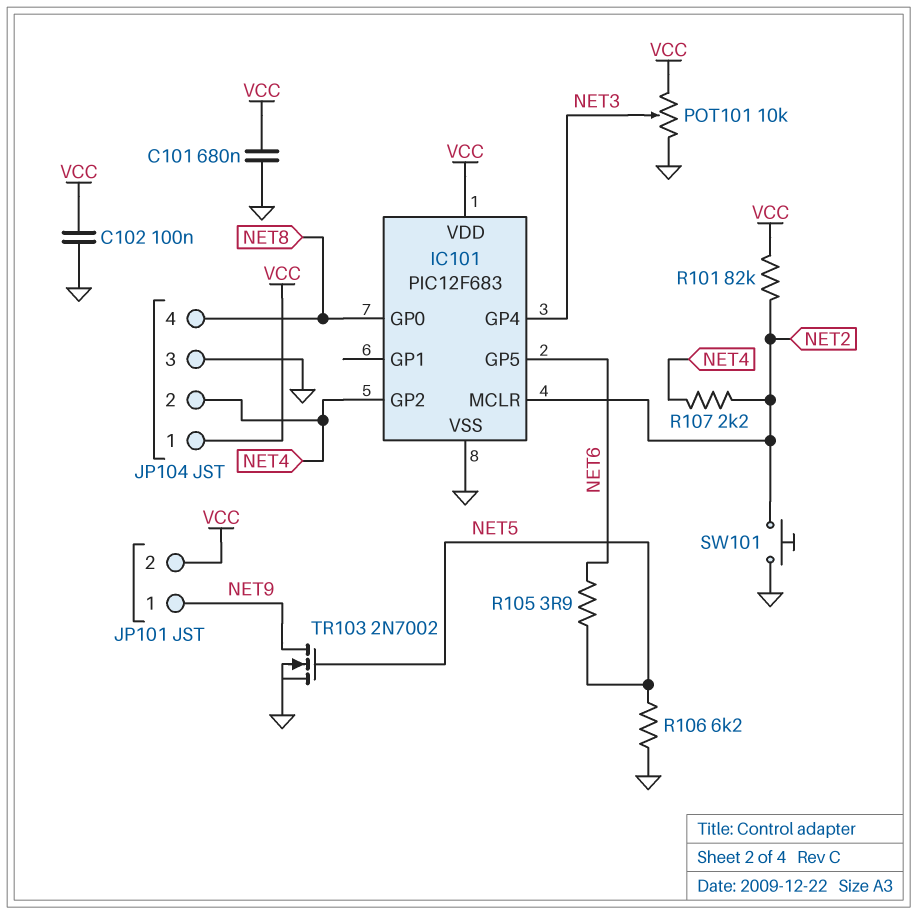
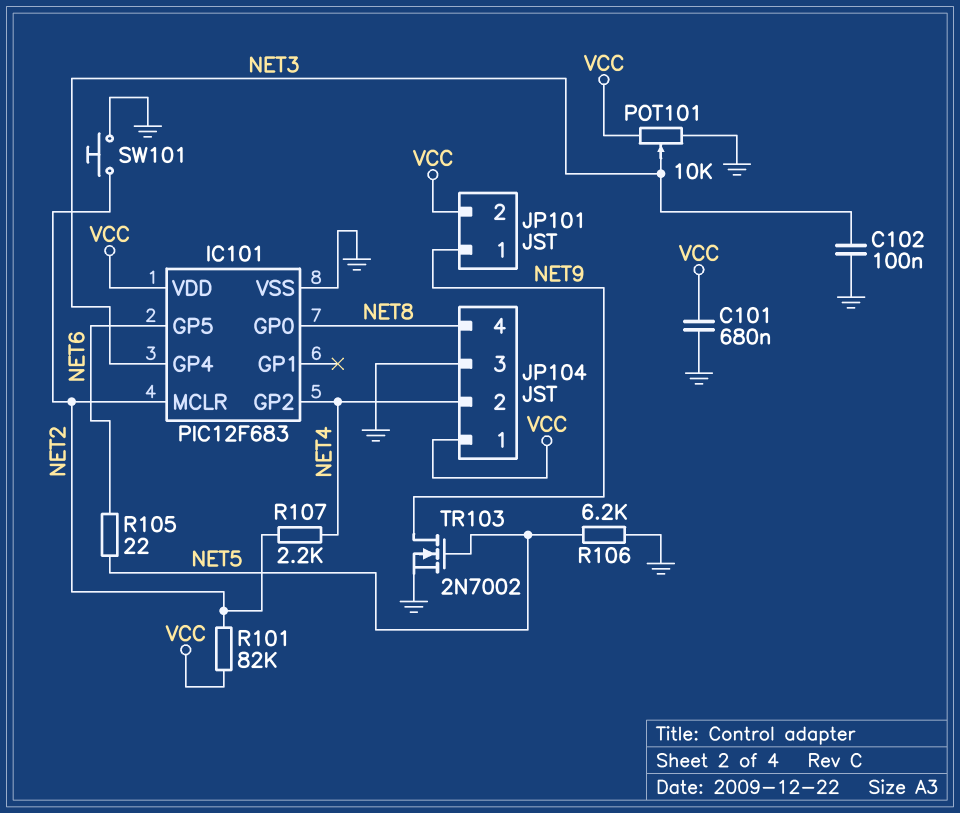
C102: 100nF (GND, VCC) -> 100nF (GND, NET3)
R105: 3.9 (NET5, NET6) -> 22 (NET5, NET6)

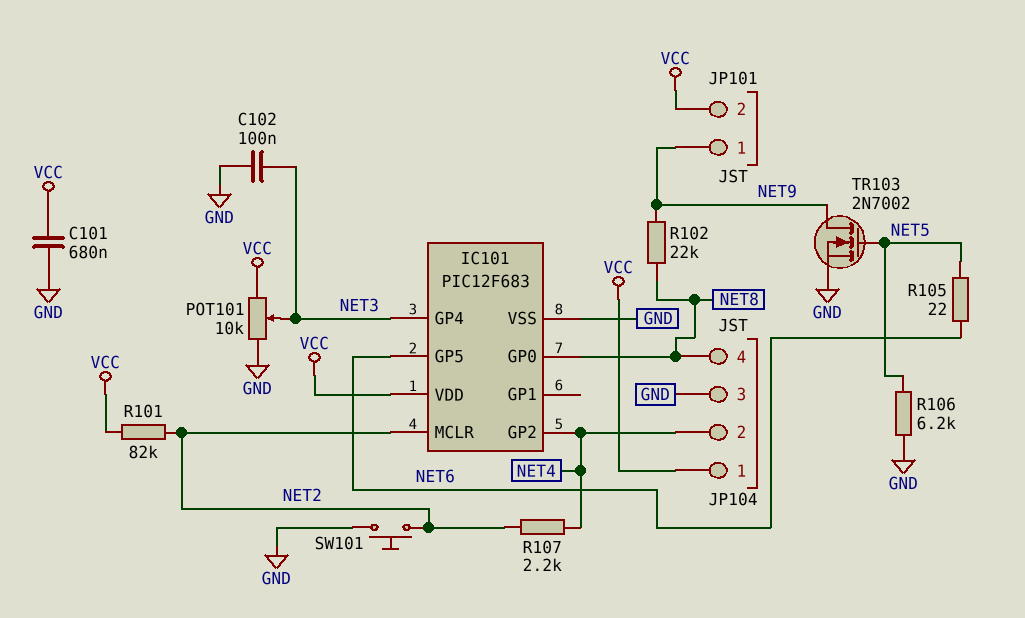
R102: none -> 22k (NET8, NET9)

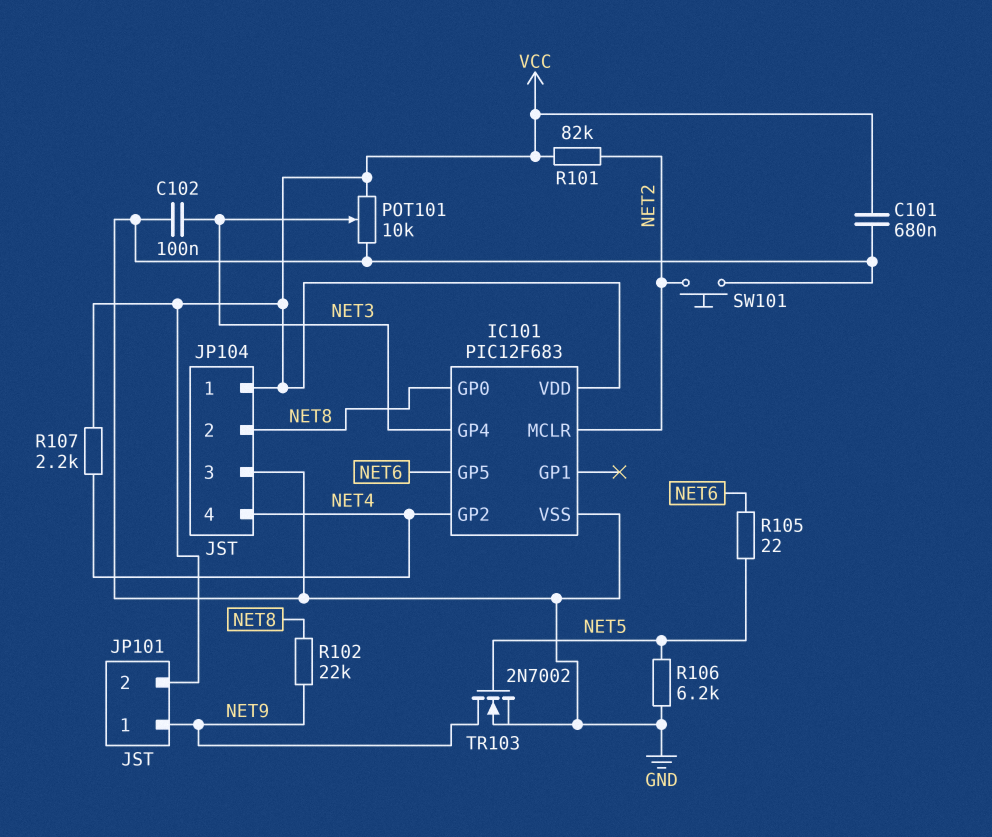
JP104 pin 2: NET4 -> NET8
JP104 pin 4: NET8 -> NET4
R107: 2.2k (NET2, NET4) -> 2.2k (NET4, VCC)

